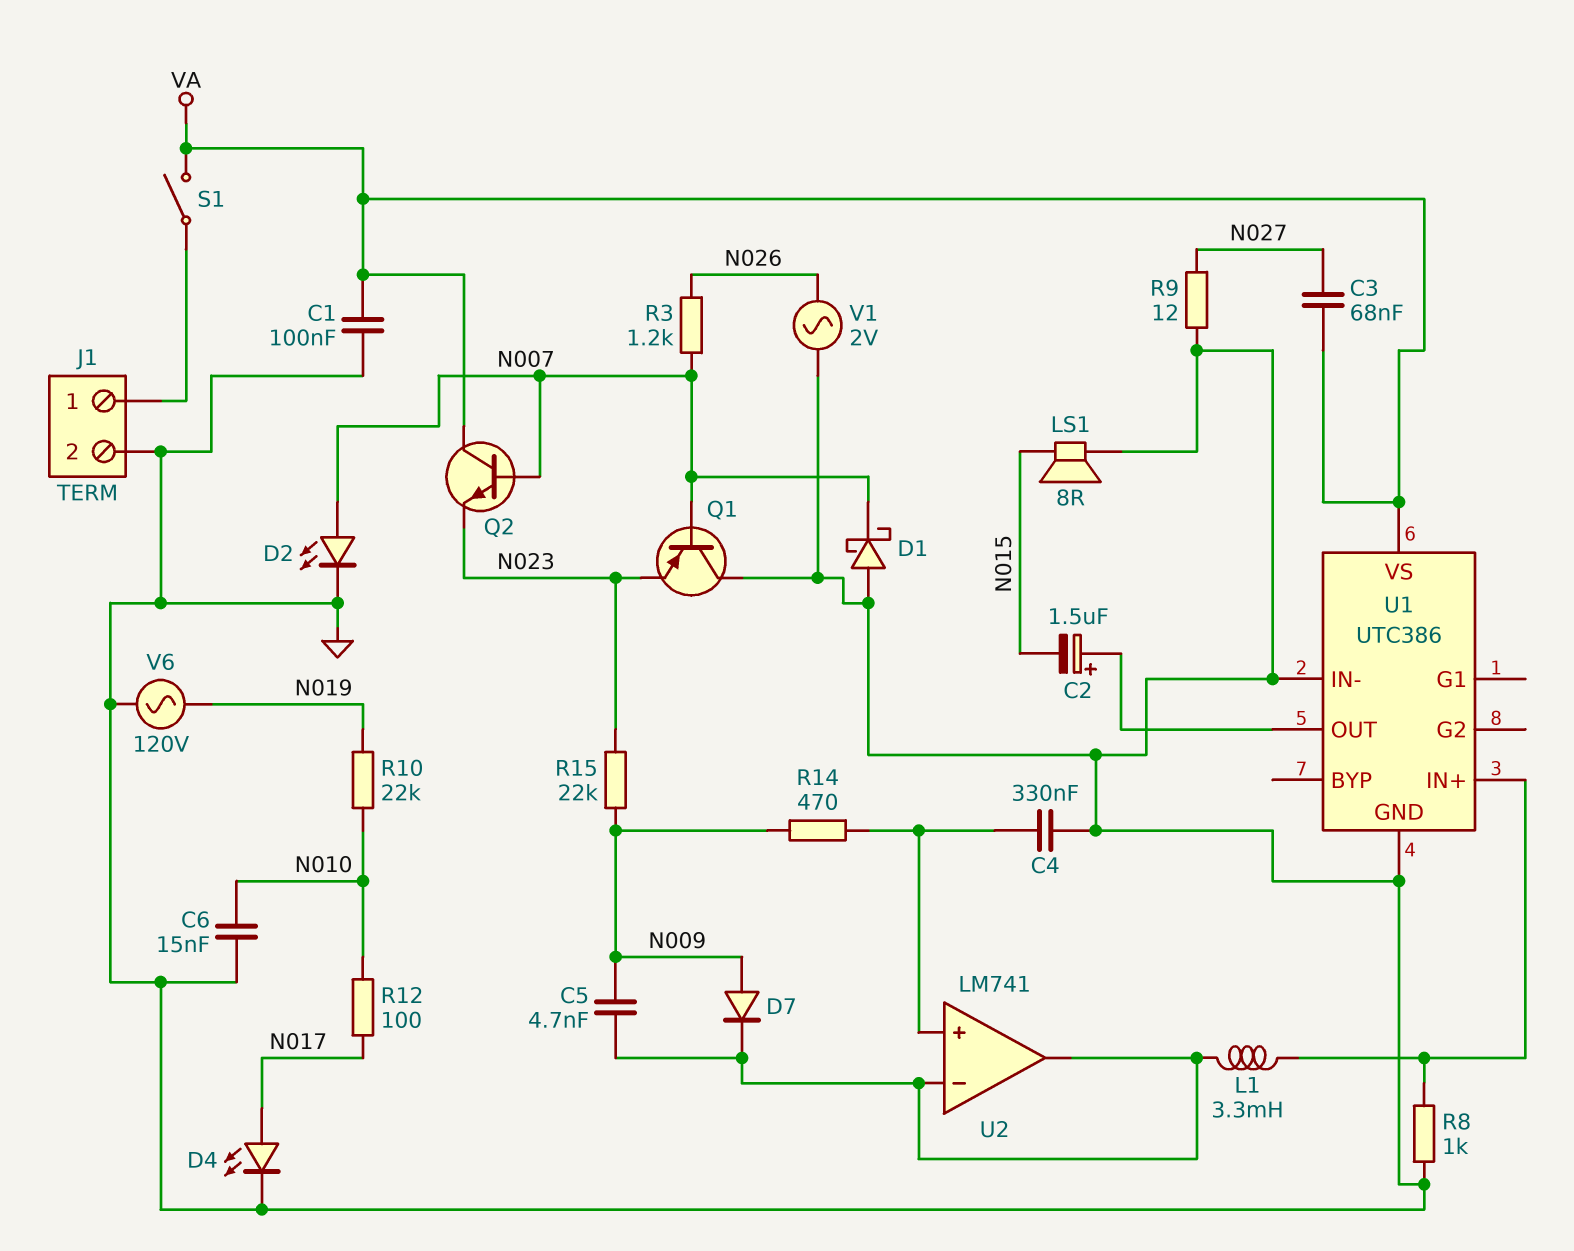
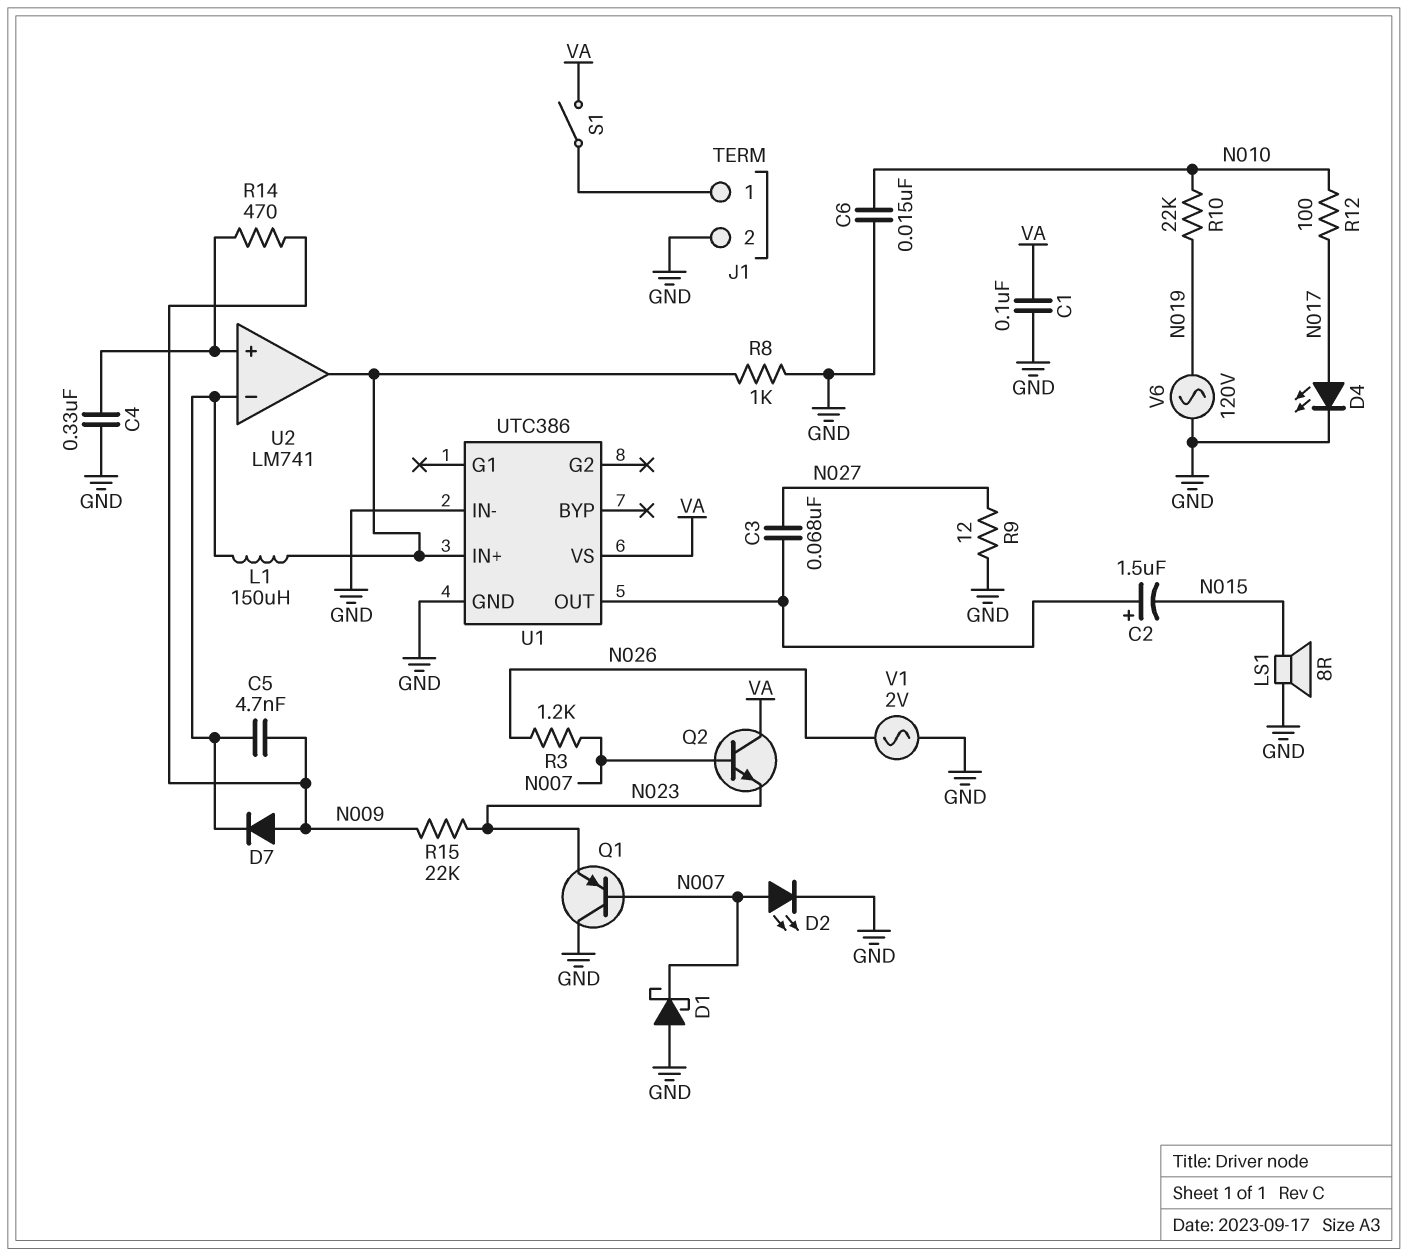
C3: 68nF (N027, VA) -> 68nF (N027, U1/OUT)
L1: 3.3mH (U1/IN+, U2/in-) -> 150uH (U1/IN+, U2/in-)
U2 pin out: U2/in- -> U1/IN+

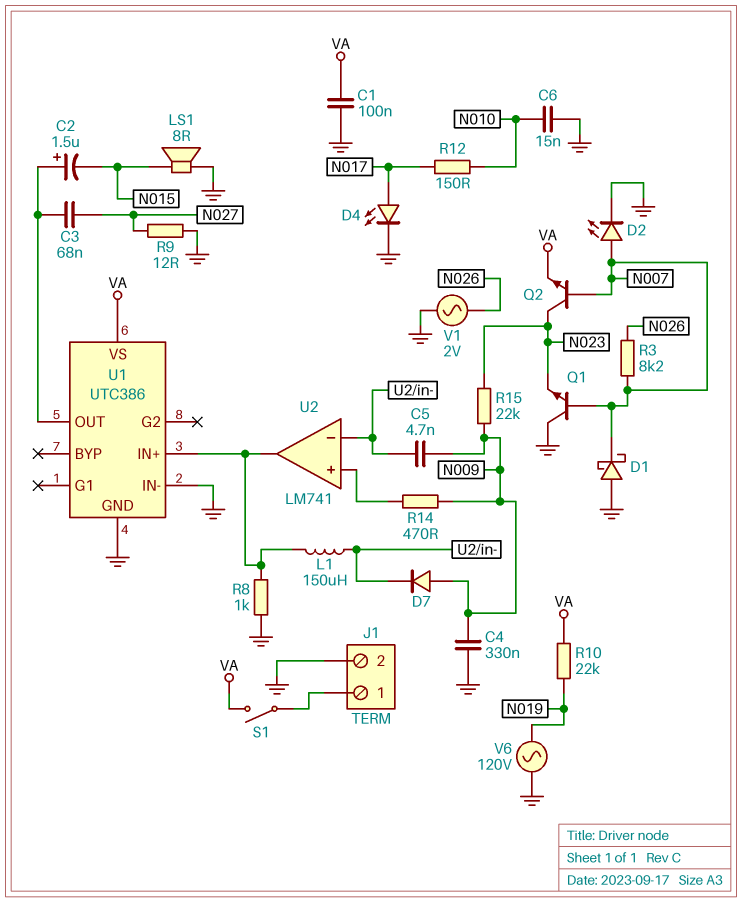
C4: 330nF (GND, U2/in+) -> 330nF (GND, N009)
Q1: PNP (B N007, C GND, E N023) -> NPN (B N007, C GND, E N023)
Q2: NPN (B N007, C VA, E N023) -> NPN (B N007, C N023, E VA)
R3: 1.2k (N007, N026) -> 8.2k (N007, N026)
R10: 22k (N010, N019) -> 22k (N019, VA)
R12: 100 (N010, N017) -> 150 (N010, N017)

